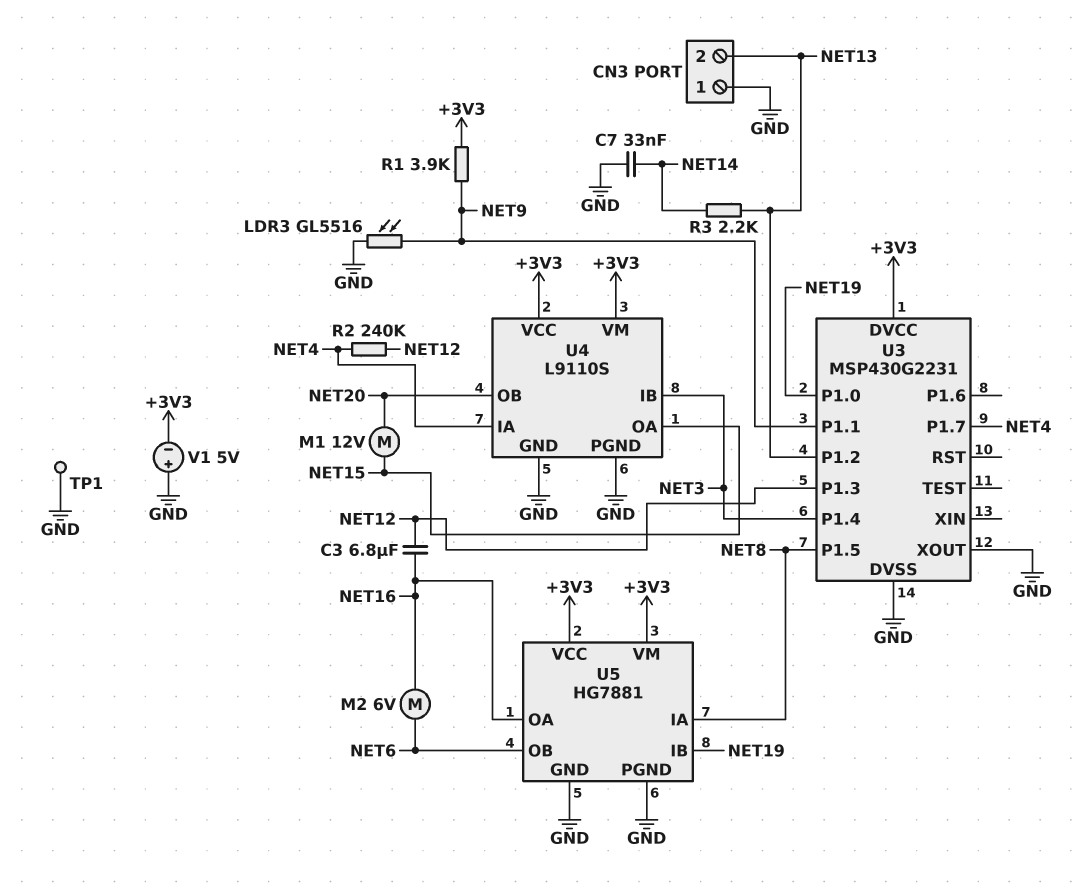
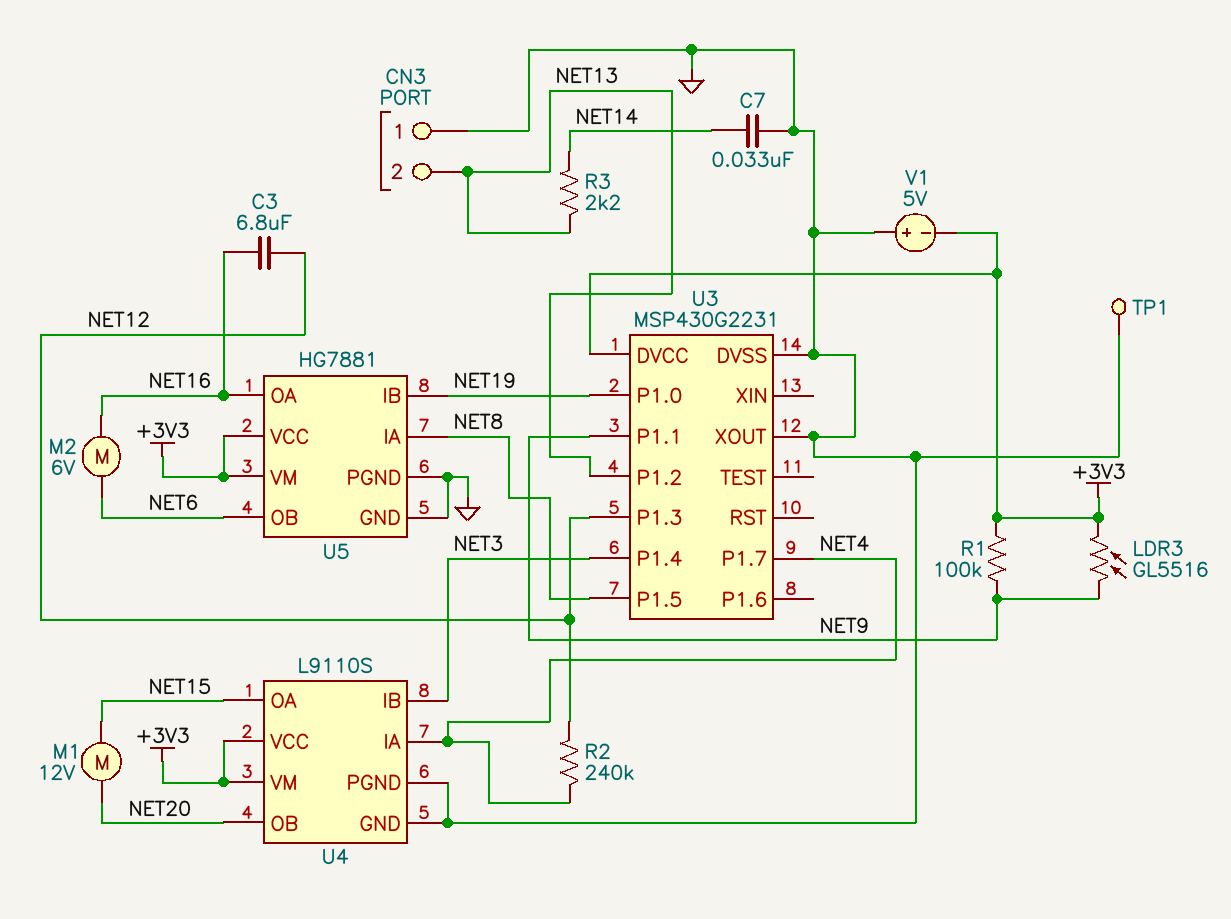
LDR3: GL5516 (GND, NET9) -> GL5516 (+3V3, NET9)
R1: 3.9k (+3V3, NET9) -> 100k (+3V3, NET9)

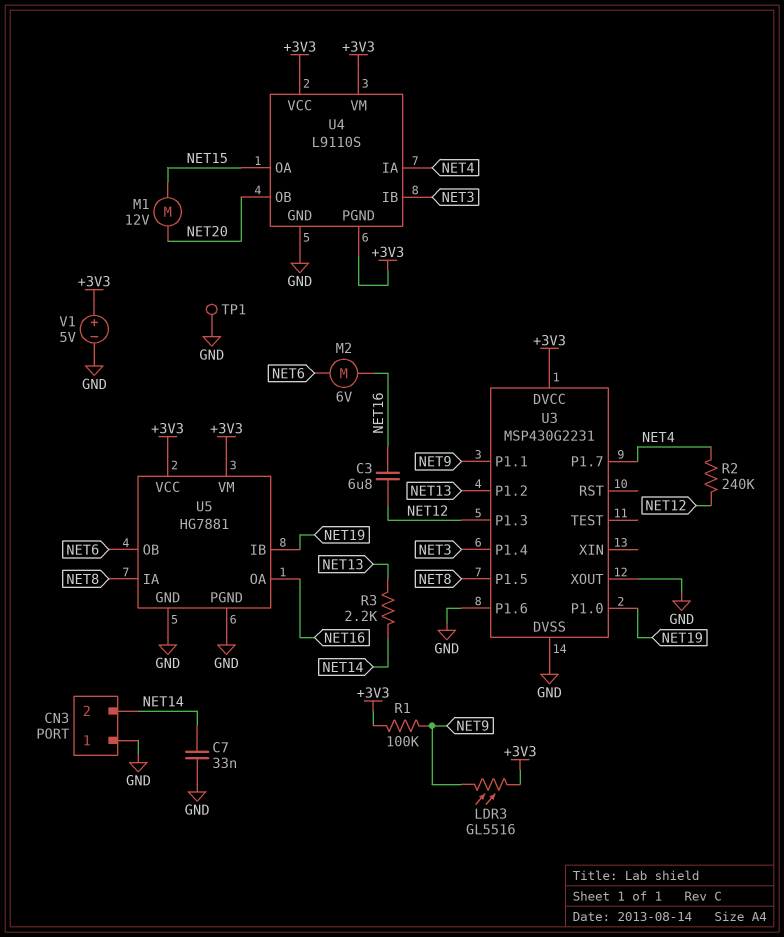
CN3 pin 2: NET13 -> NET14
U3 pin P1.6: none -> GND
U4 pin PGND: GND -> +3V3
V1: 5V (plus GND, minus +3V3) -> 5V (plus +3V3, minus GND)

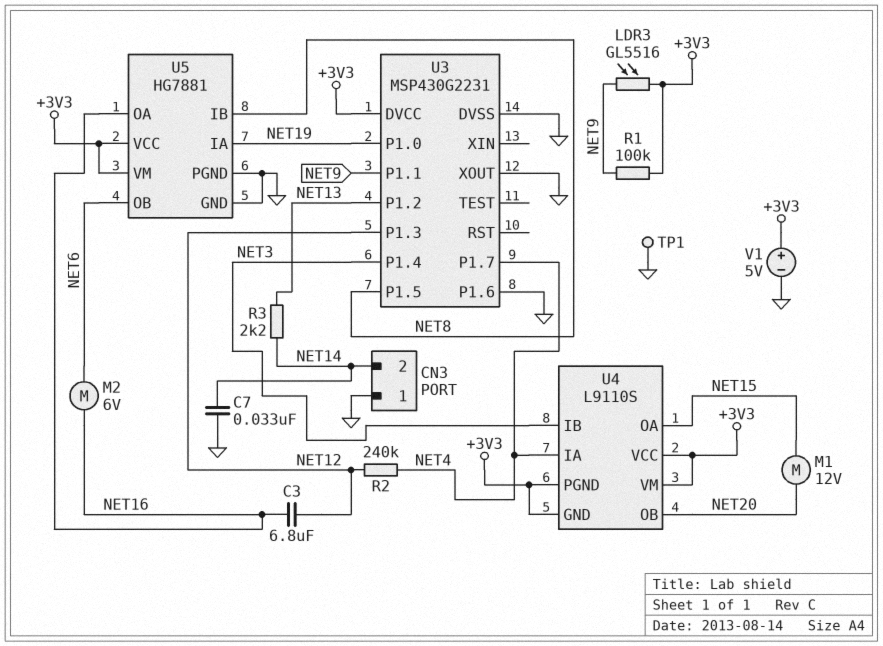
U4 pin GND: GND -> +3V3
U5 pin IA: NET8 -> NET19
U5 pin IB: NET19 -> NET8

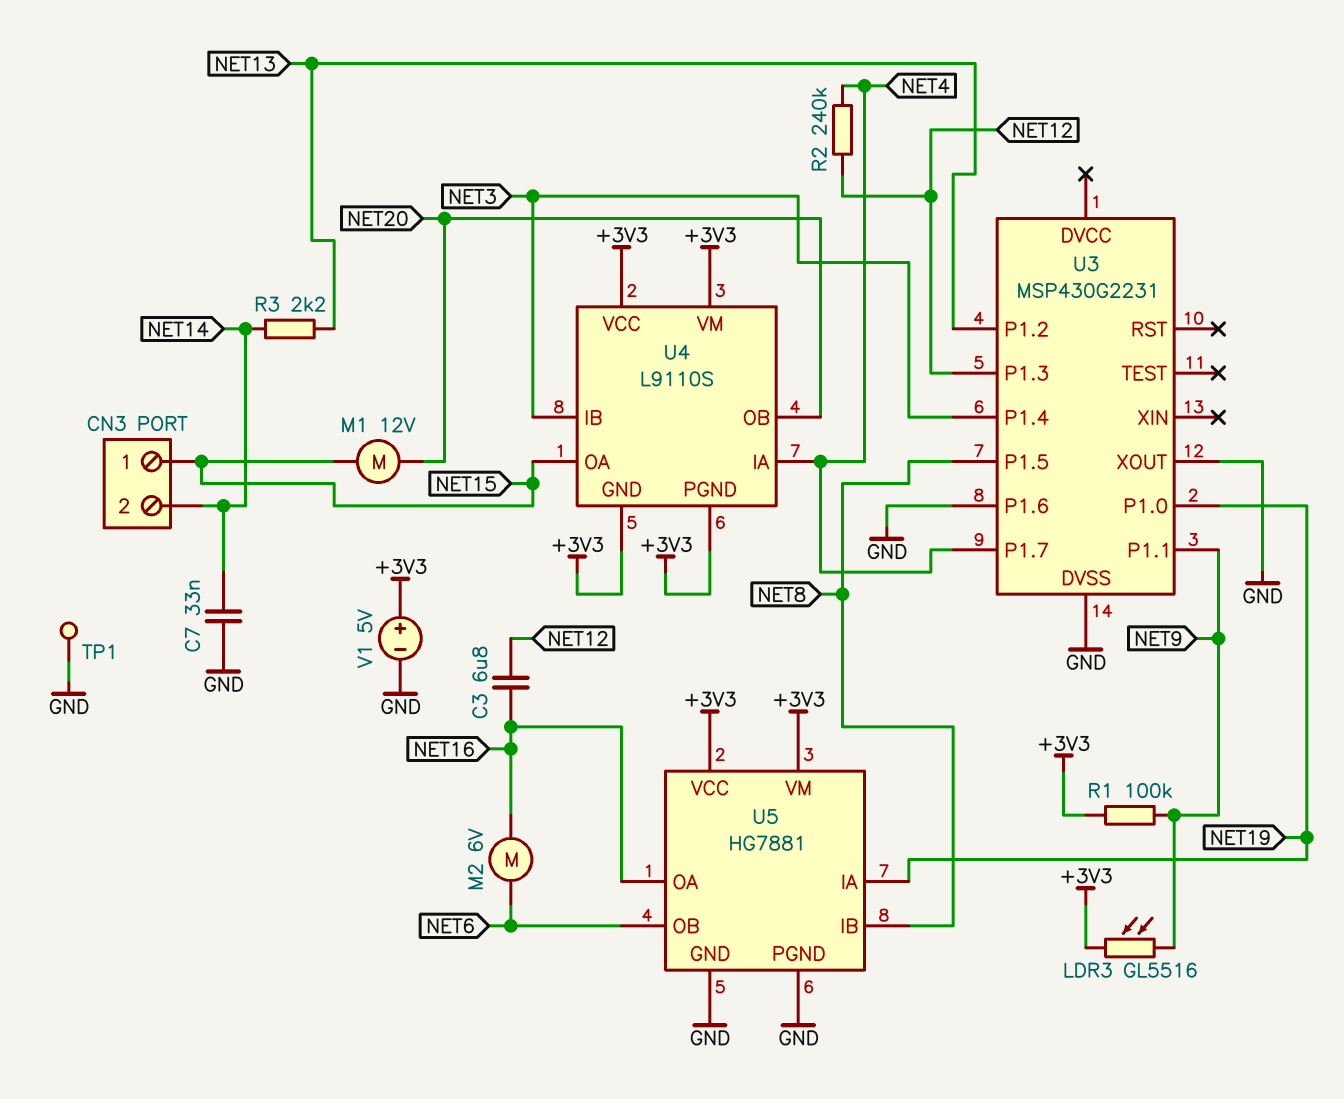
CN3 pin 1: GND -> NET15
U3 pin DVCC: +3V3 -> none

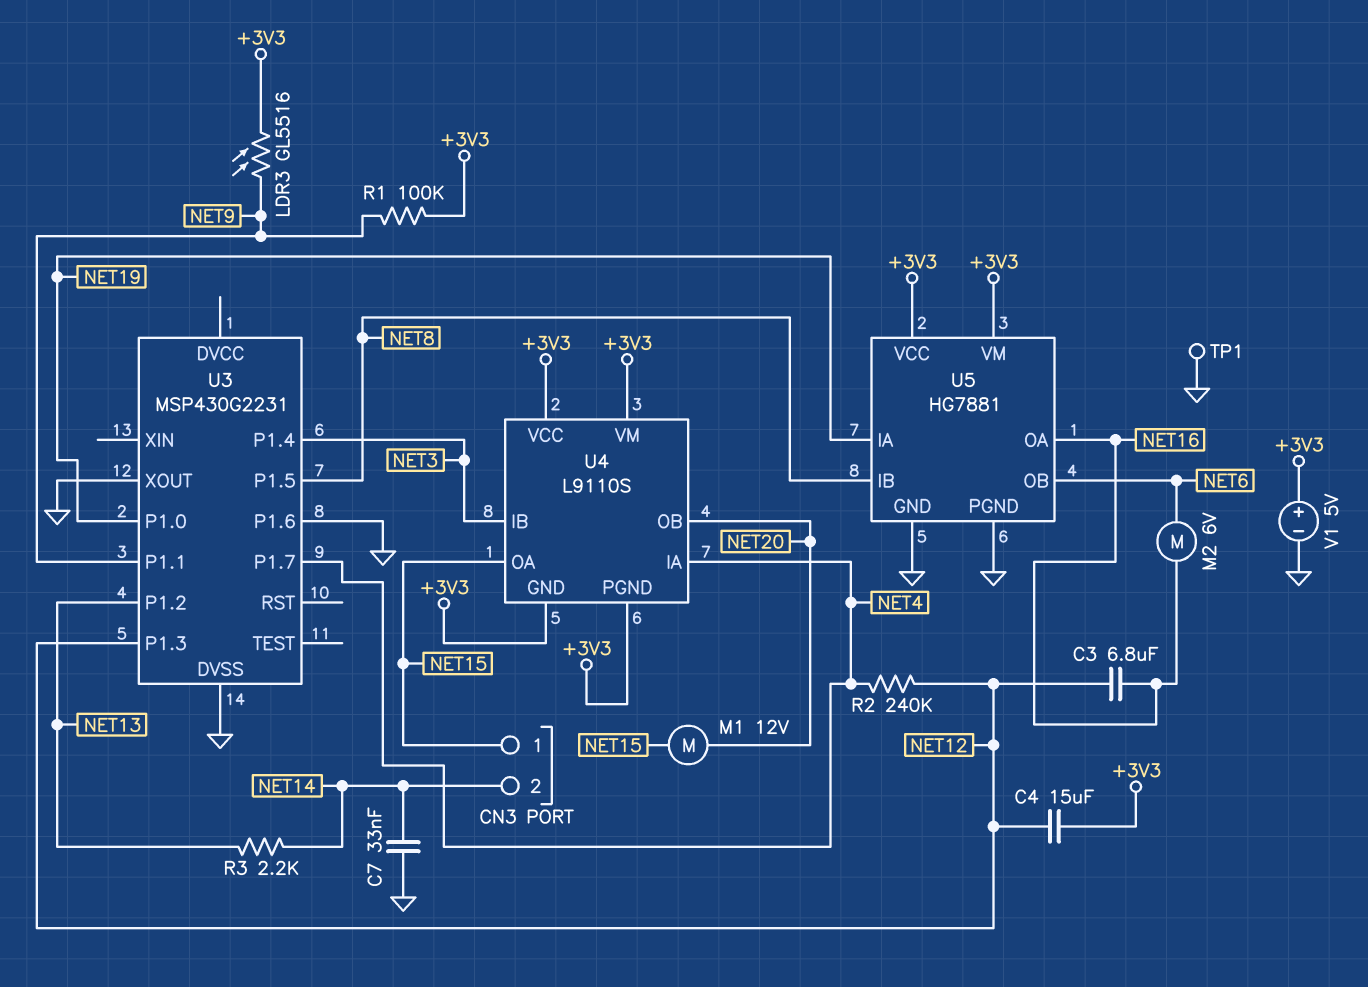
C4: none -> 15uF (+3V3, NET12)

